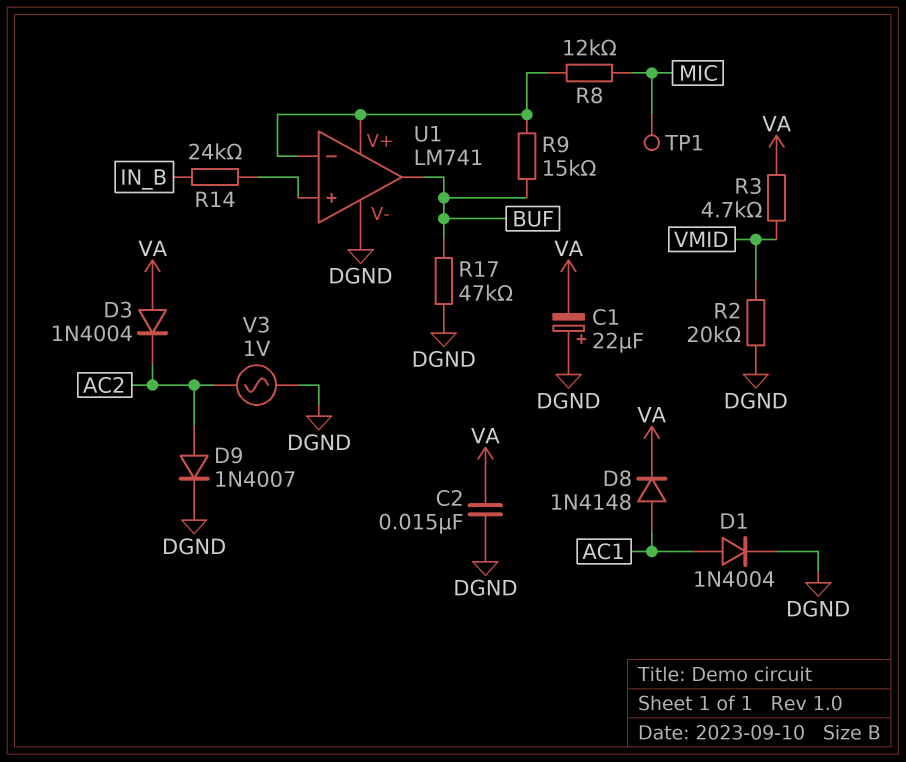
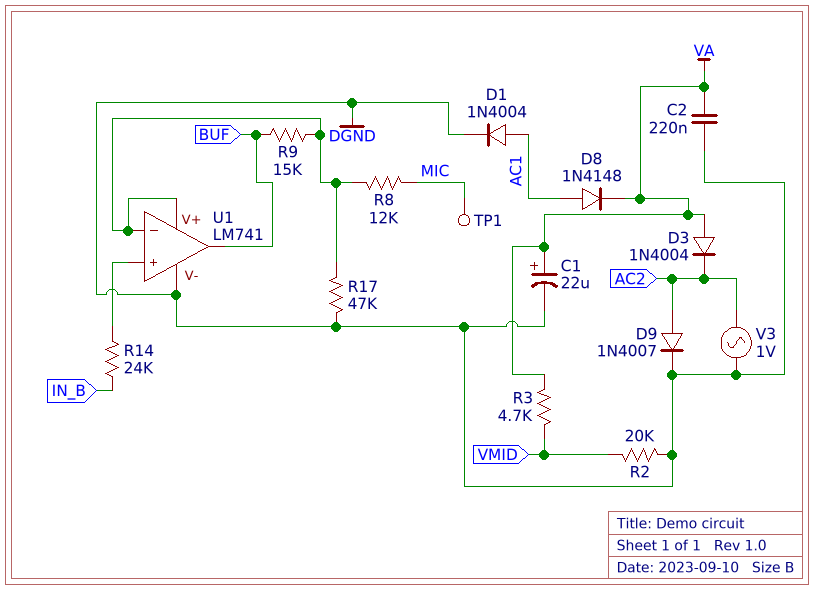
C1: 22uF (plus DGND, minus VA) -> 22uF (plus VA, minus DGND)
C2: 15nF (DGND, VA) -> 220nF (DGND, VA)
R17: 47k (BUF, DGND) -> 47k (DGND, U1/V+)

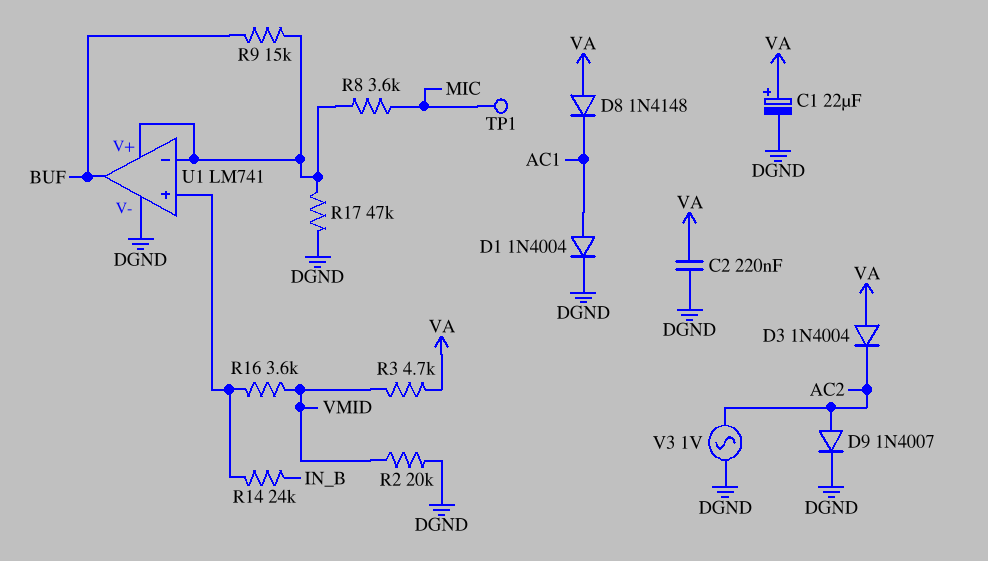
D8: diode 1N4148 (A AC1, K VA) -> diode 1N4148 (A VA, K AC1)
R8: 12k (MIC, U1/V+) -> 3.6k (MIC, U1/V+)
R16: none -> 3.6k (U1/in+, VMID)

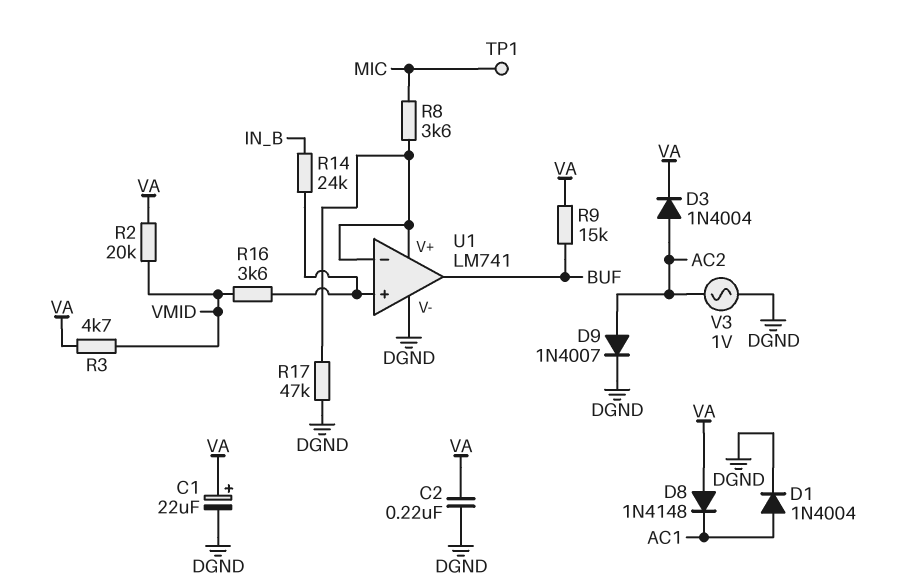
D3: diode 1N4004 (A VA, K AC2) -> diode 1N4004 (A AC2, K VA)
R2: 20k (DGND, VMID) -> 20k (VA, VMID)
R9: 15k (BUF, U1/V+) -> 15k (BUF, VA)

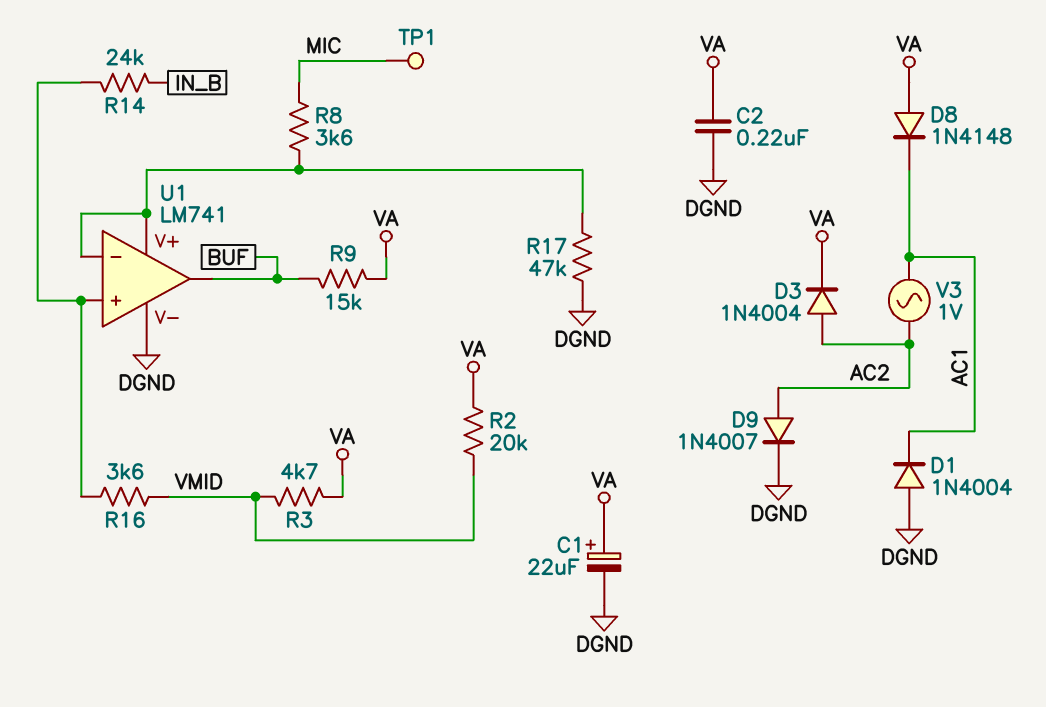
D1: diode 1N4004 (A AC1, K DGND) -> diode 1N4004 (A DGND, K AC1)
V3: AC 1V (AC2, DGND) -> AC 1V (AC1, AC2)

